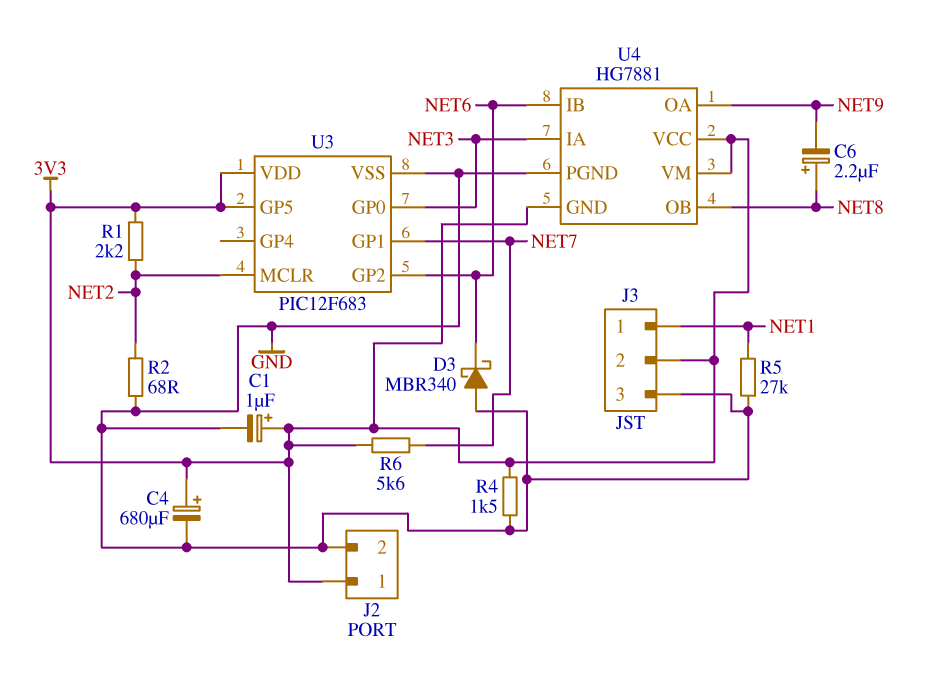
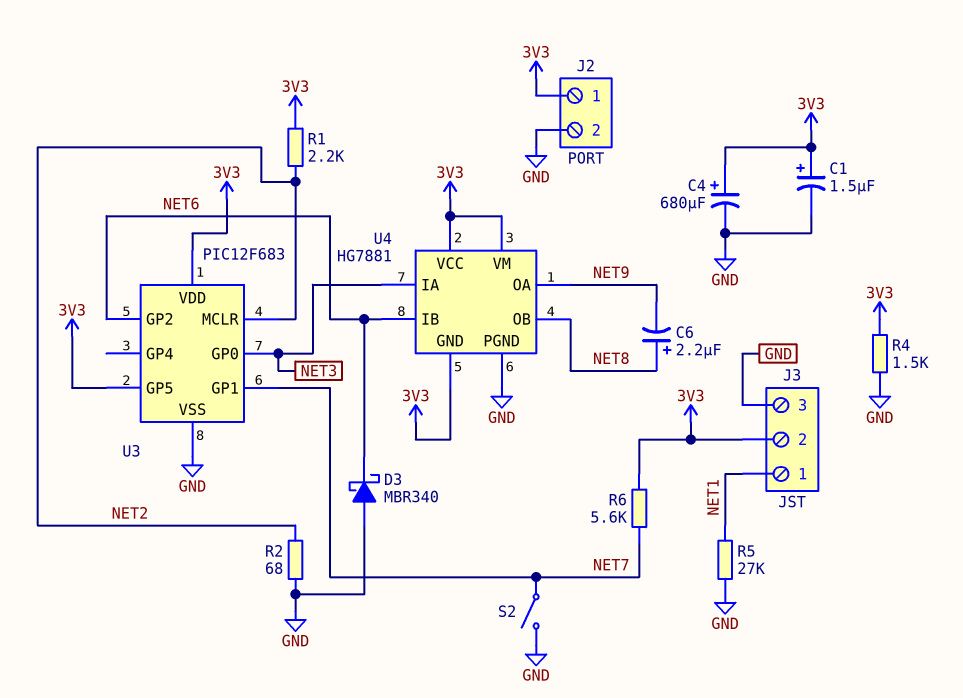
C1: 1uF (plus 3V3, minus GND) -> 1.5uF (plus 3V3, minus GND)
S2: none -> switch (GND, NET7)

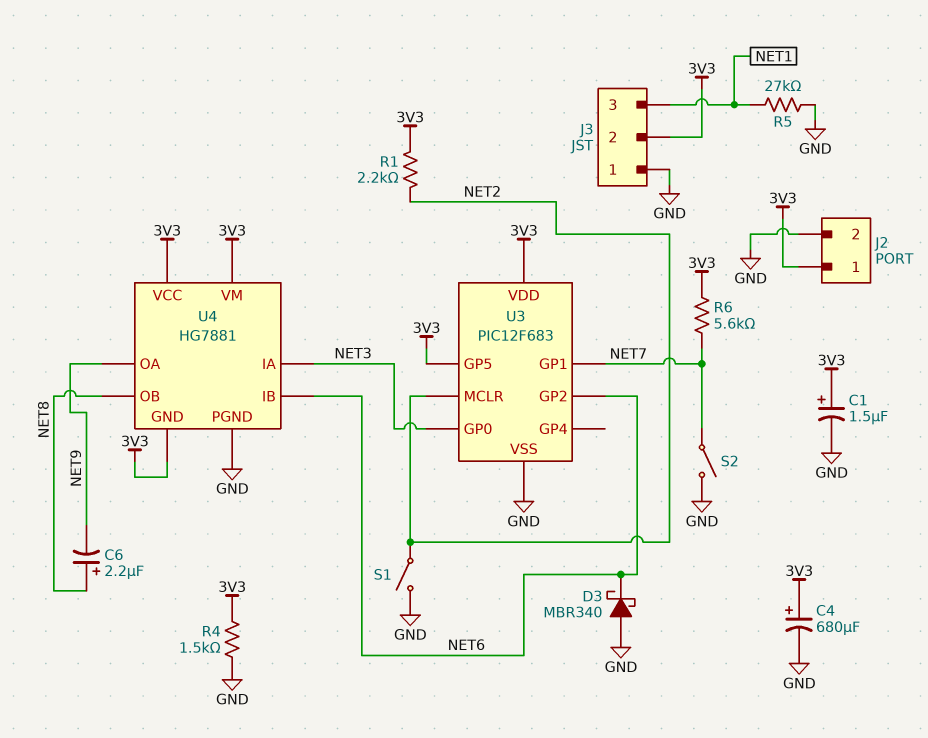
J3 pin 1: NET1 -> GND
J3 pin 3: GND -> NET1
R2: 68 (GND, NET2) -> none
S1: none -> switch (GND, NET2)

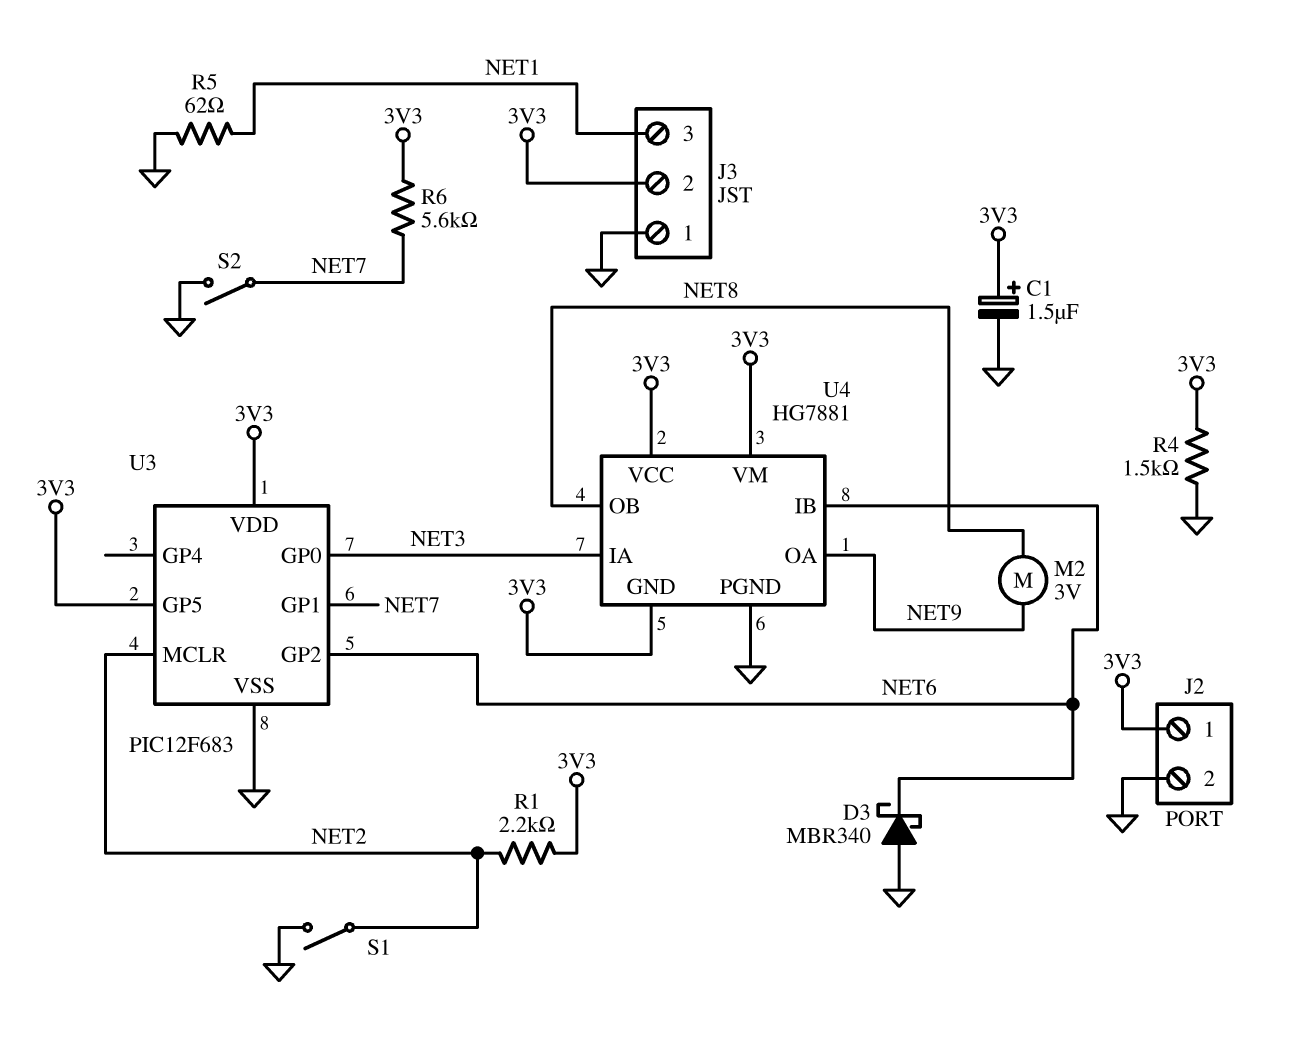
C4: 680uF (plus 3V3, minus GND) -> none
C6: 2.2uF (plus NET8, minus NET9) -> none
M2: none -> motor 3V (NET8, NET9)
R5: 27k (GND, NET1) -> 62 (GND, NET1)

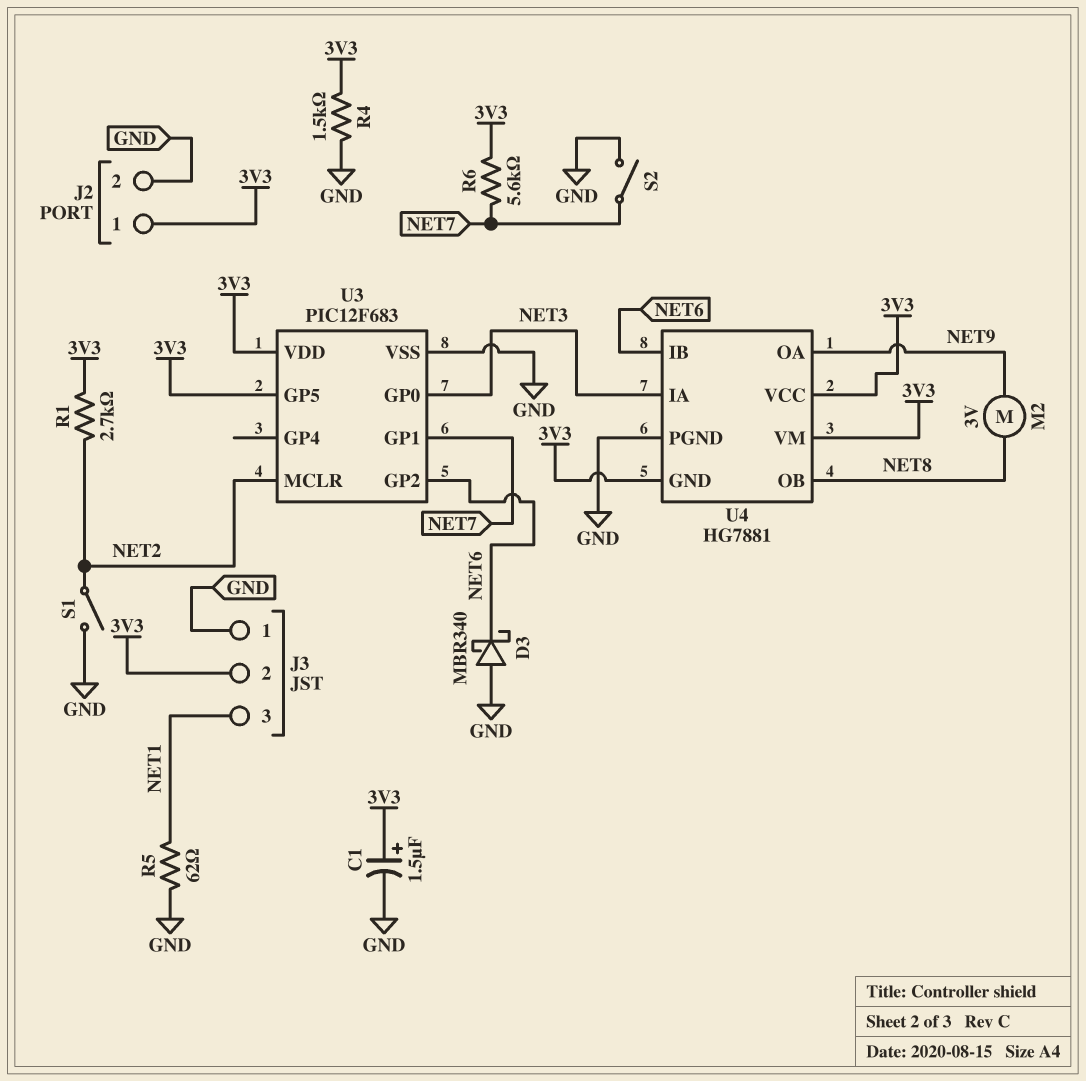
R1: 2.2k (3V3, NET2) -> 2.7k (3V3, NET2)

